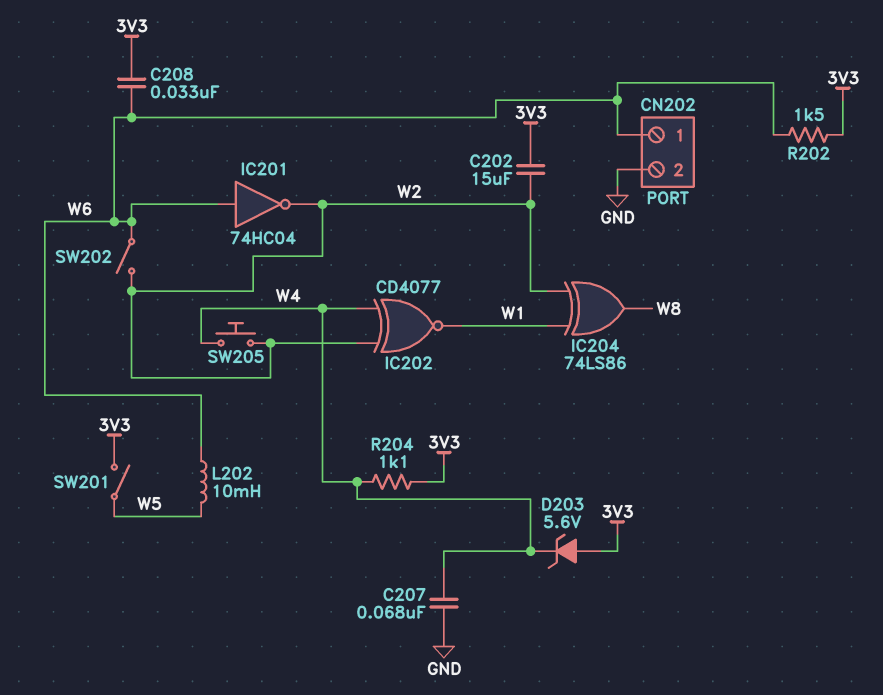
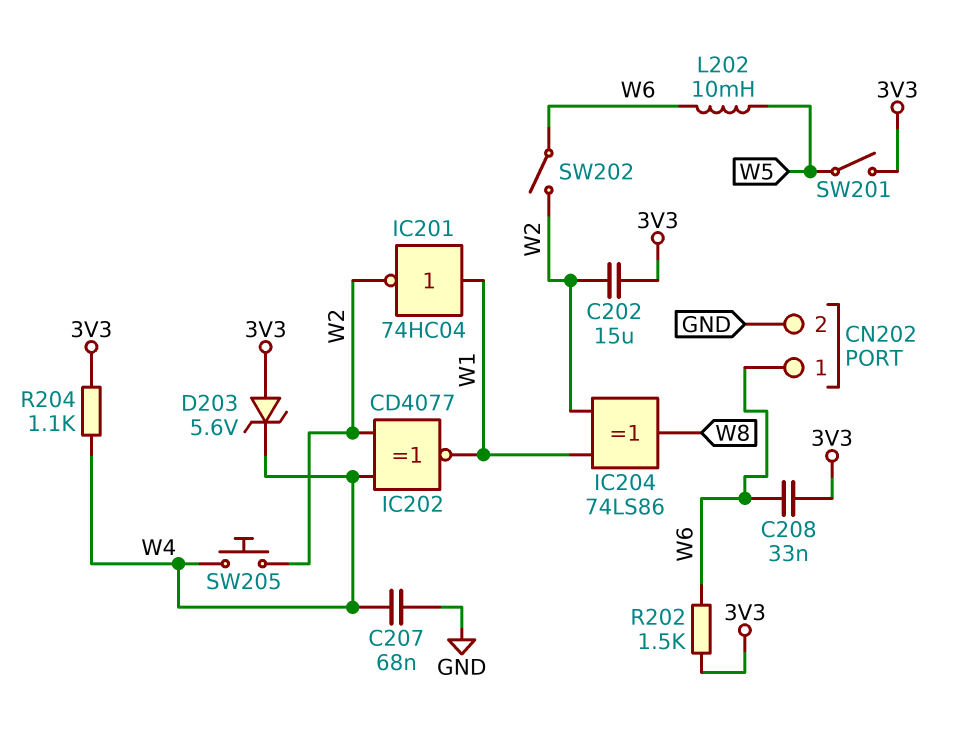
IC201: NOT 74HC04 (in W6, out W2) -> NOT 74HC04 (in W1, out W2)

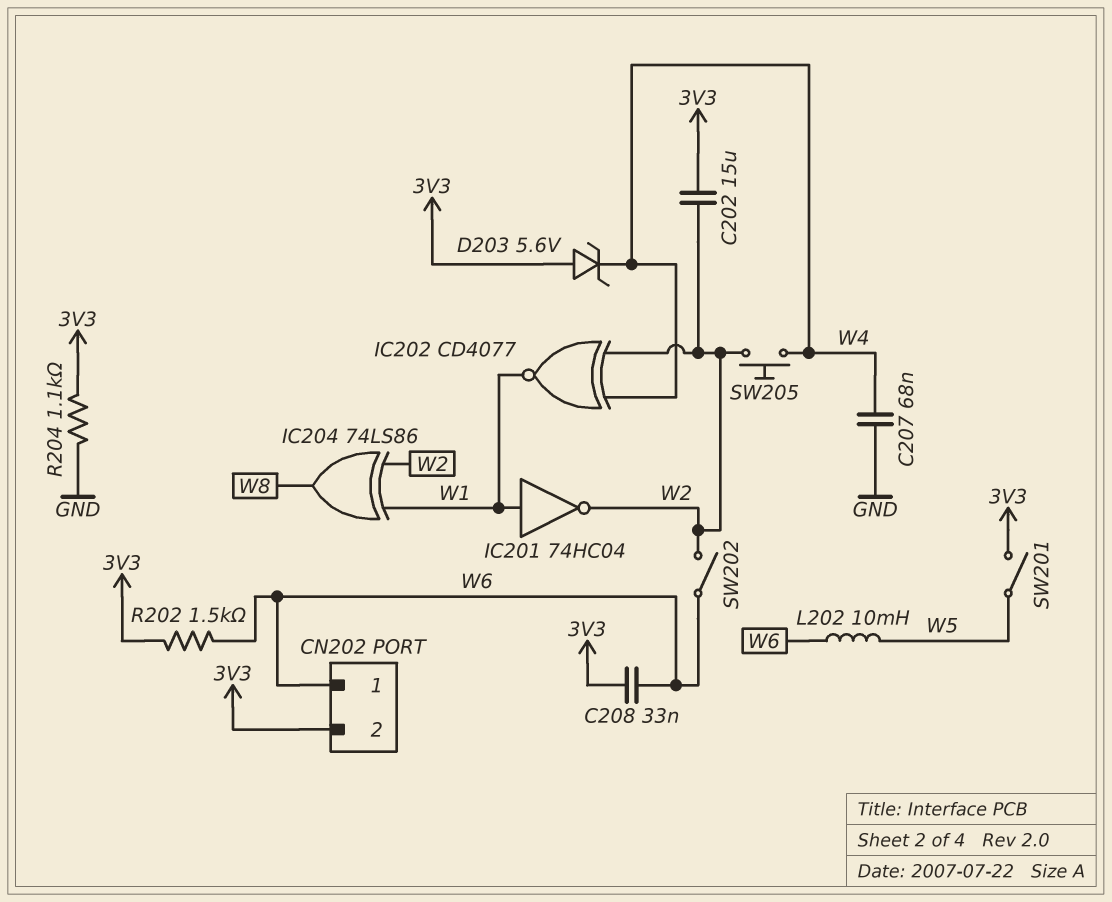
CN202 pin 2: GND -> 3V3
R204: 1.1k (3V3, W4) -> 1.1k (3V3, GND)

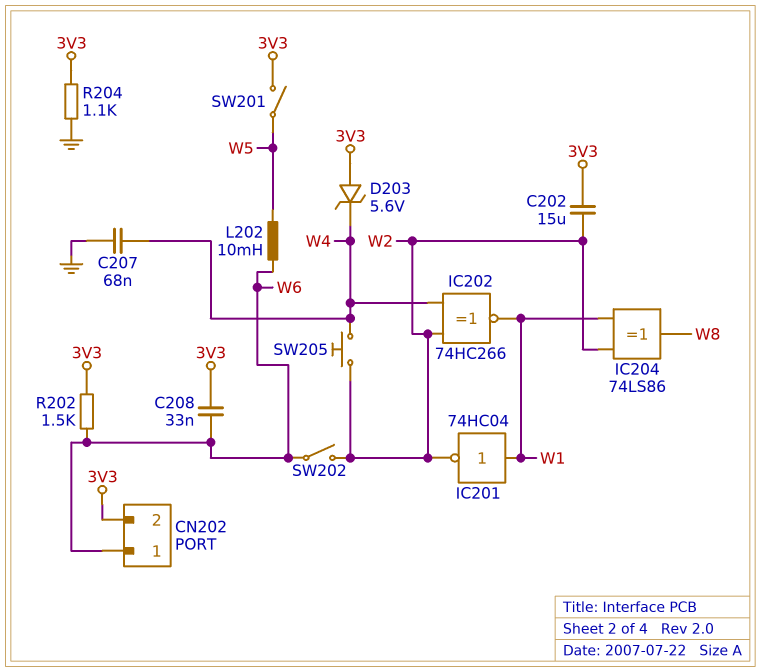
IC202: XNOR CD4077 (in W2, in W4, out W1) -> XNOR 74HC266 (in W2, in W4, out W1)

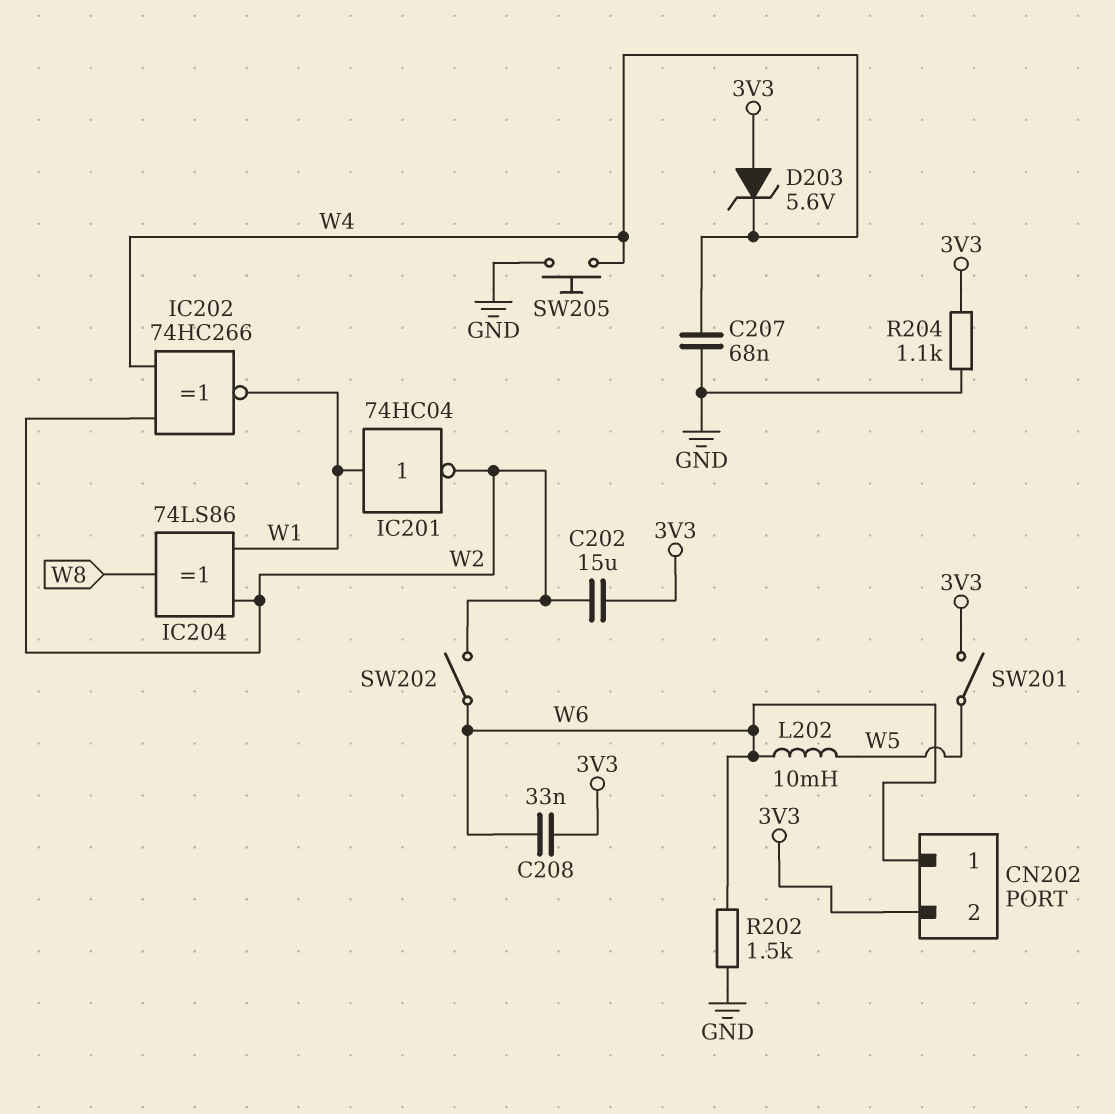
R202: 1.5k (3V3, W6) -> 1.5k (GND, W6)
SW205: button (W2, W4) -> button (GND, W4)

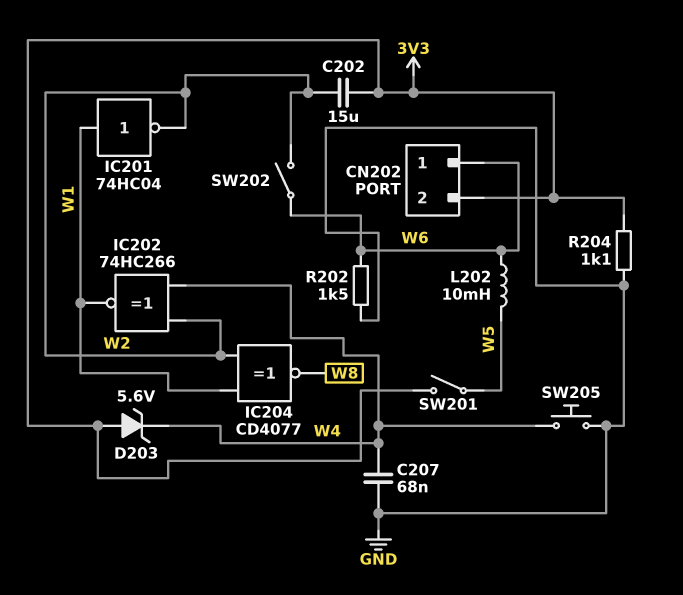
C208: 33nF (3V3, W6) -> none
IC204: XOR 74LS86 (in W1, in W2, out W8) -> XNOR CD4077 (in W1, in W2, out W8)

